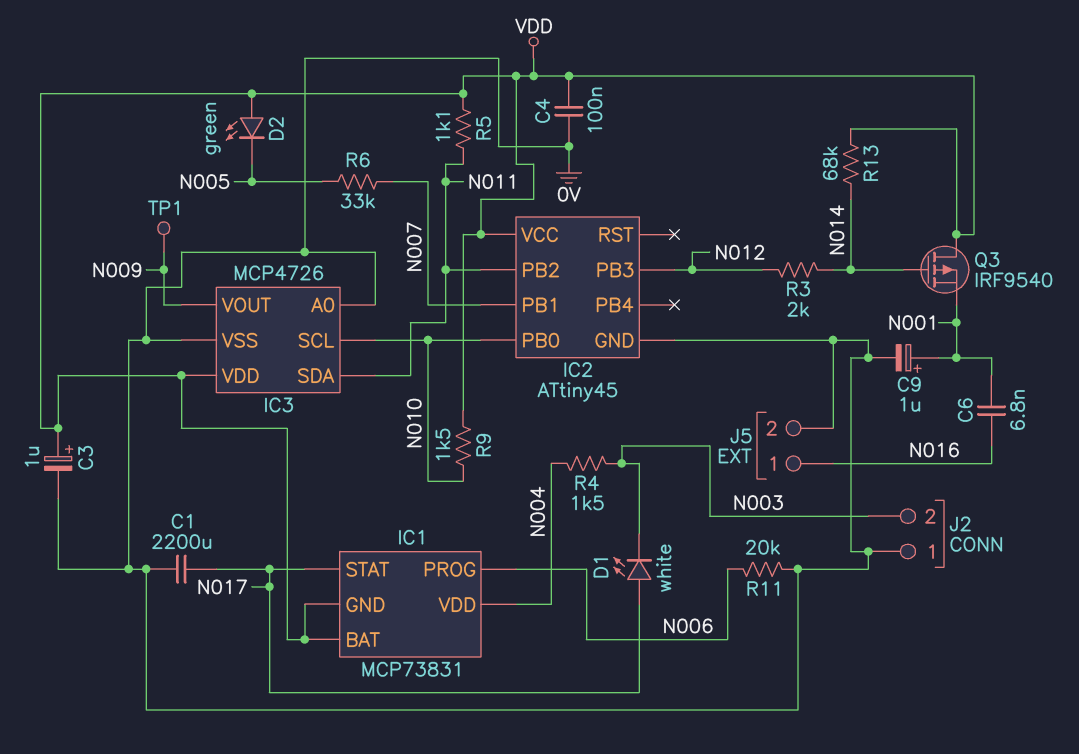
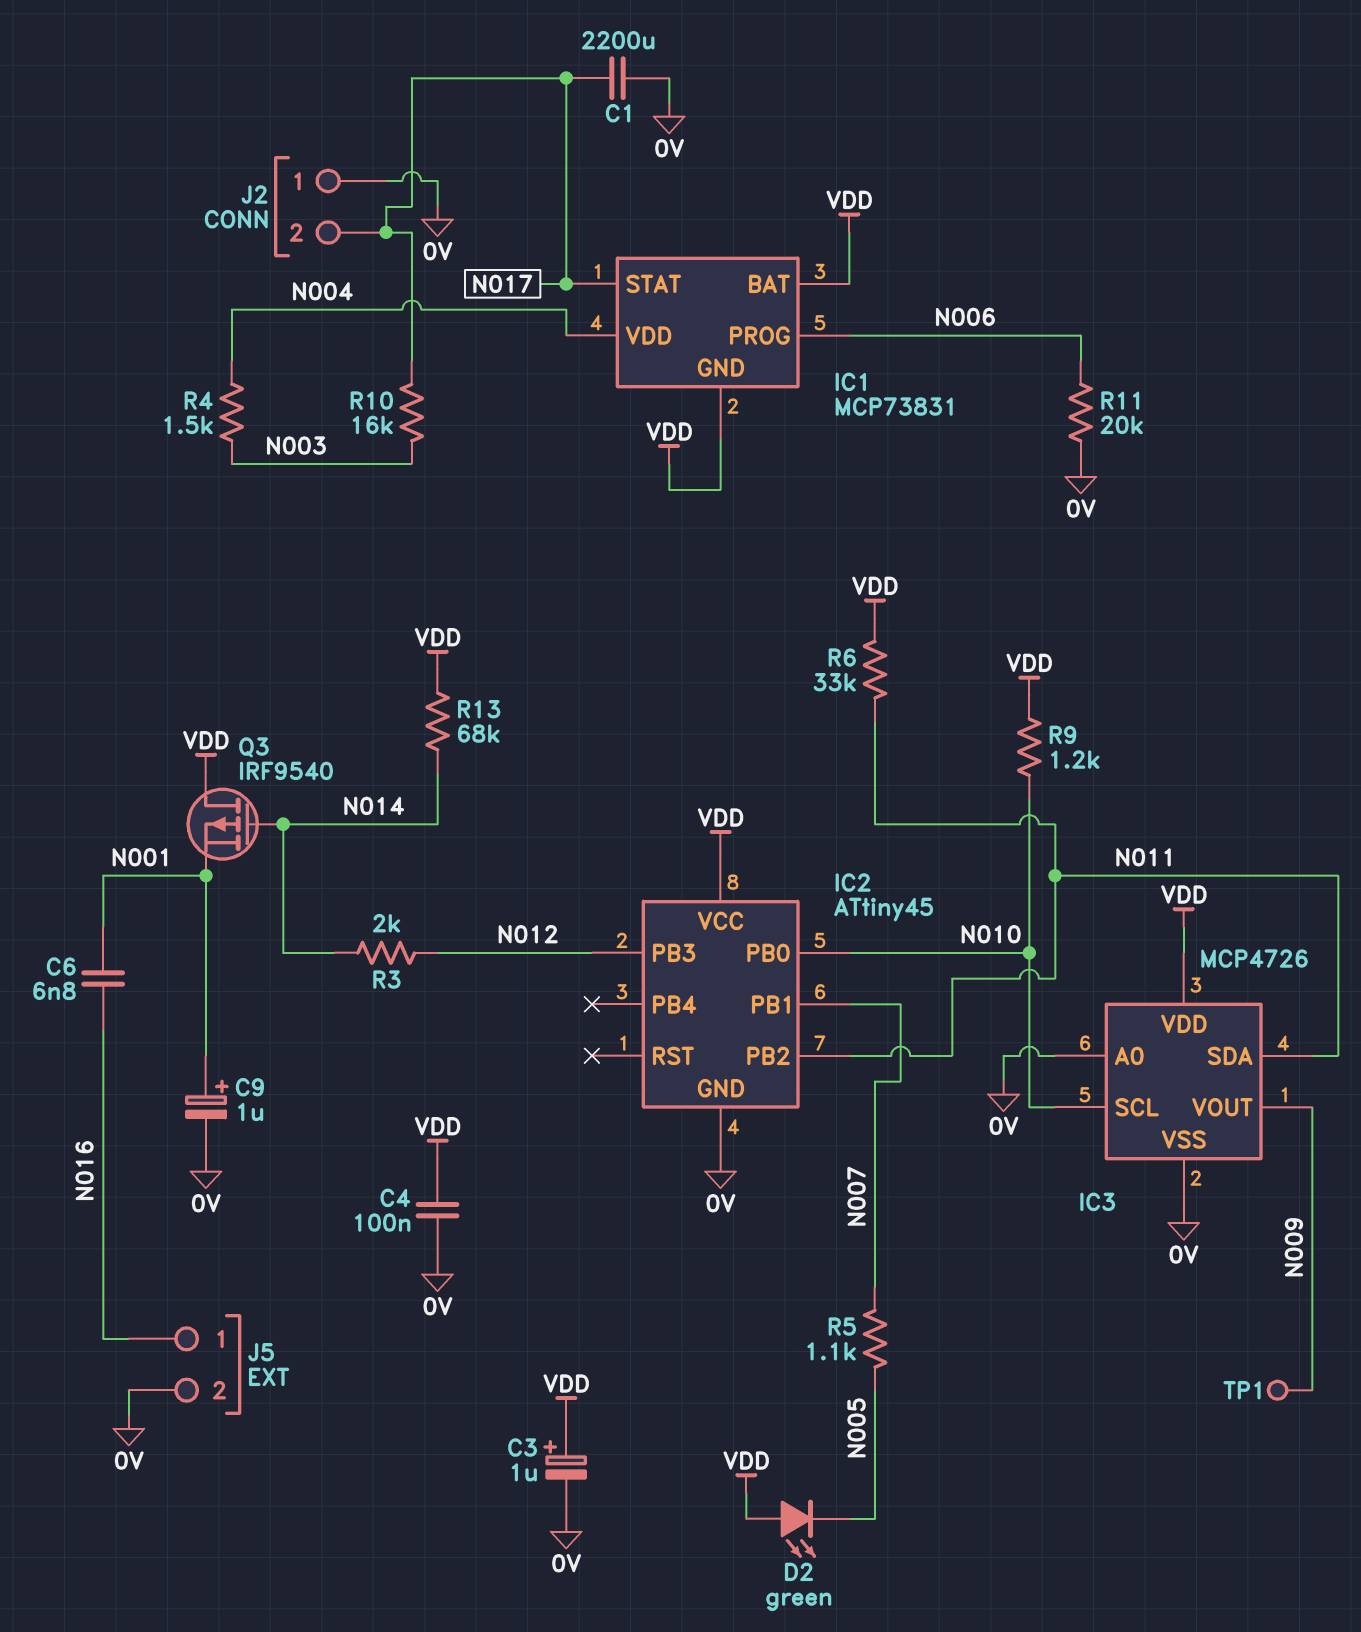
D1: LED white (A N017, K N003) -> none
J2 pin 2: N003 -> N017
R5: 1.1k (N011, VDD) -> 1.1k (N005, N007)
R6: 33k (N005, N007) -> 33k (N011, VDD)
R9: 1.5k (N010, VDD) -> 1.2k (N010, VDD)
R10: none -> 16k (N003, N017)

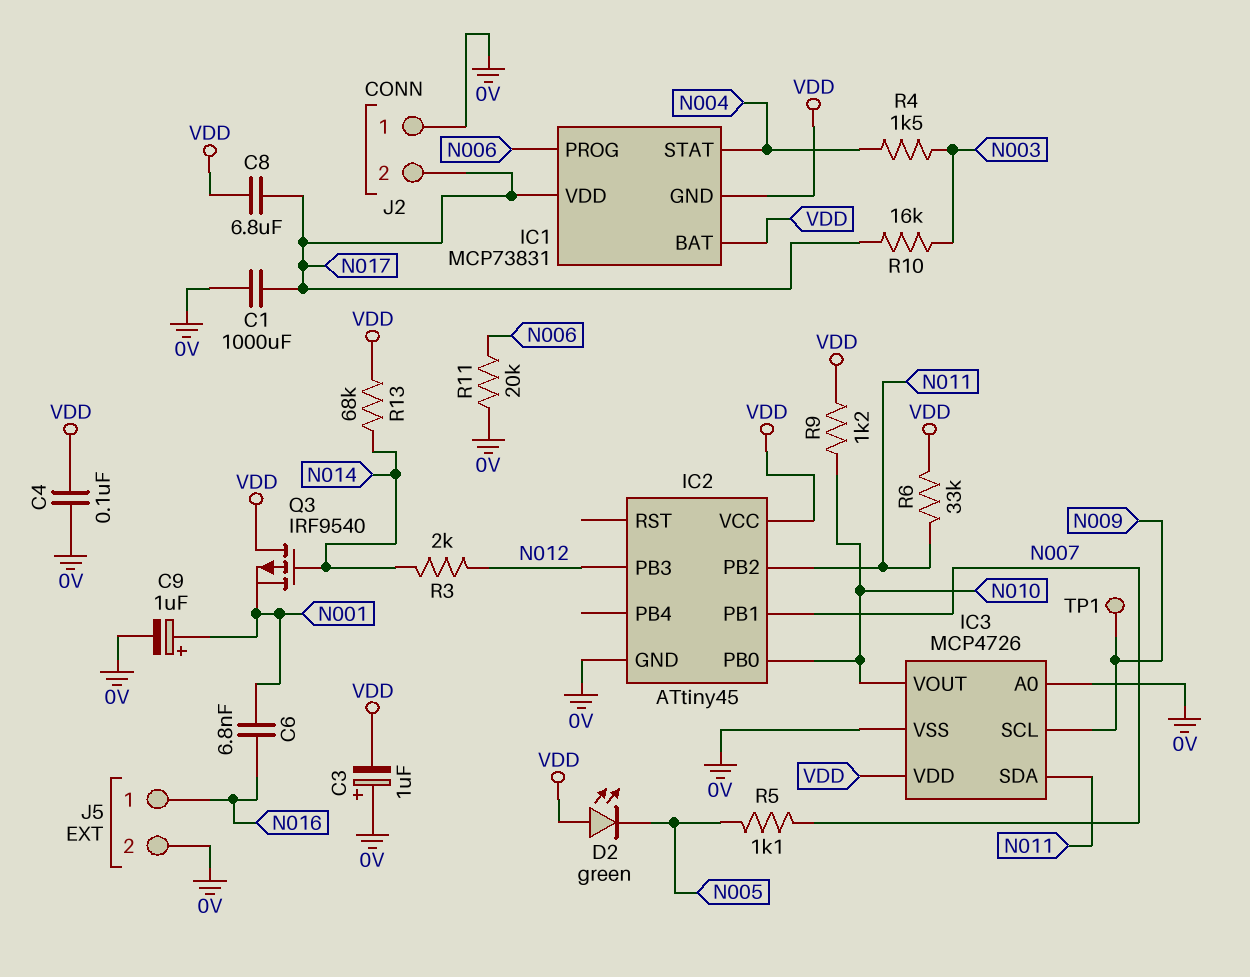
C1: 2200uF (0V, N017) -> 1000uF (0V, N017)
C3: 1uF (plus VDD, minus 0V) -> 1uF (plus 0V, minus VDD)
C8: none -> 6.8uF (N017, VDD)
IC1 pin STAT: N017 -> N004
IC1 pin VDD: N004 -> N017
IC3 pin SCL: N010 -> N009
IC3 pin VOUT: N009 -> N010

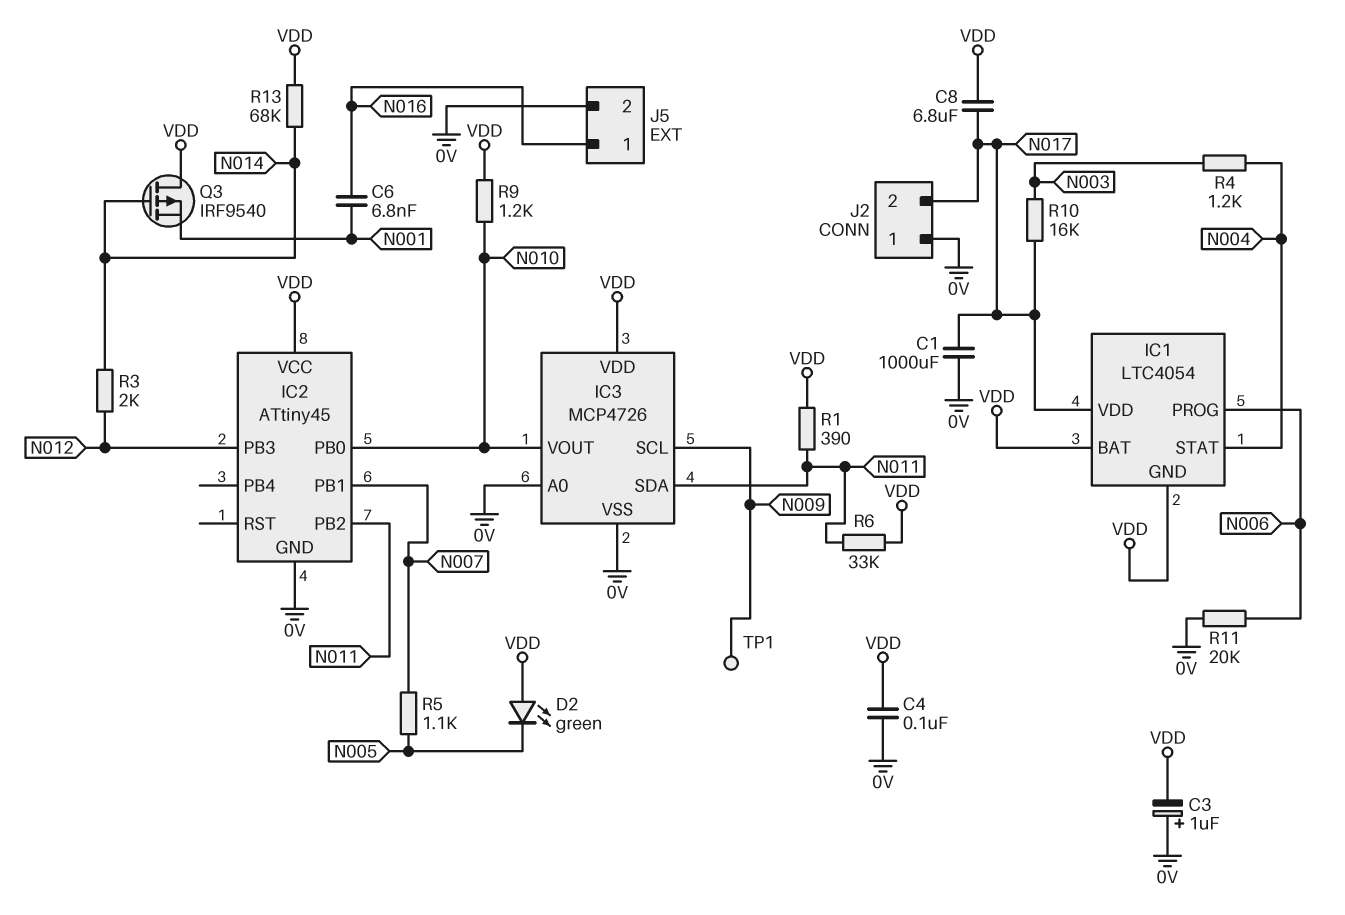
C9: 1uF (plus N001, minus 0V) -> none
IC1: MCP73831 -> LTC4054
R1: none -> 390 (N011, VDD)
R4: 1.5k (N003, N004) -> 1.2k (N003, N004)

